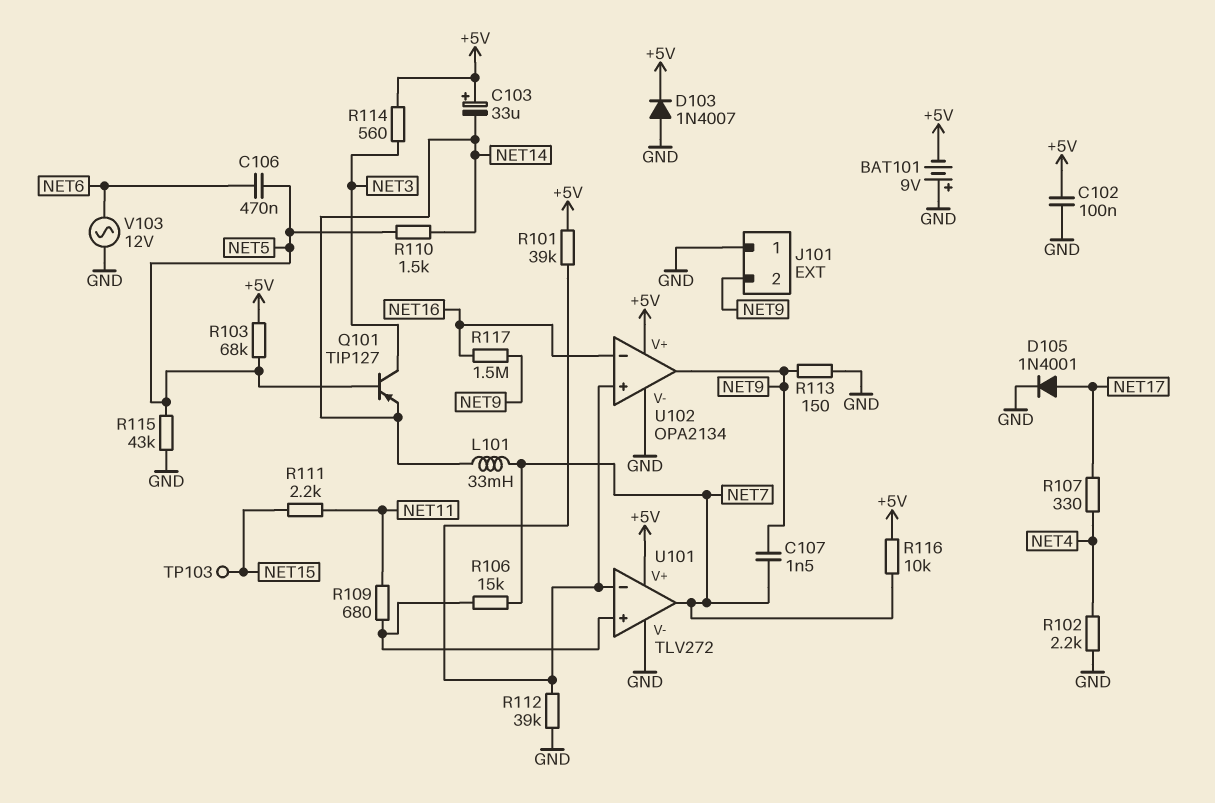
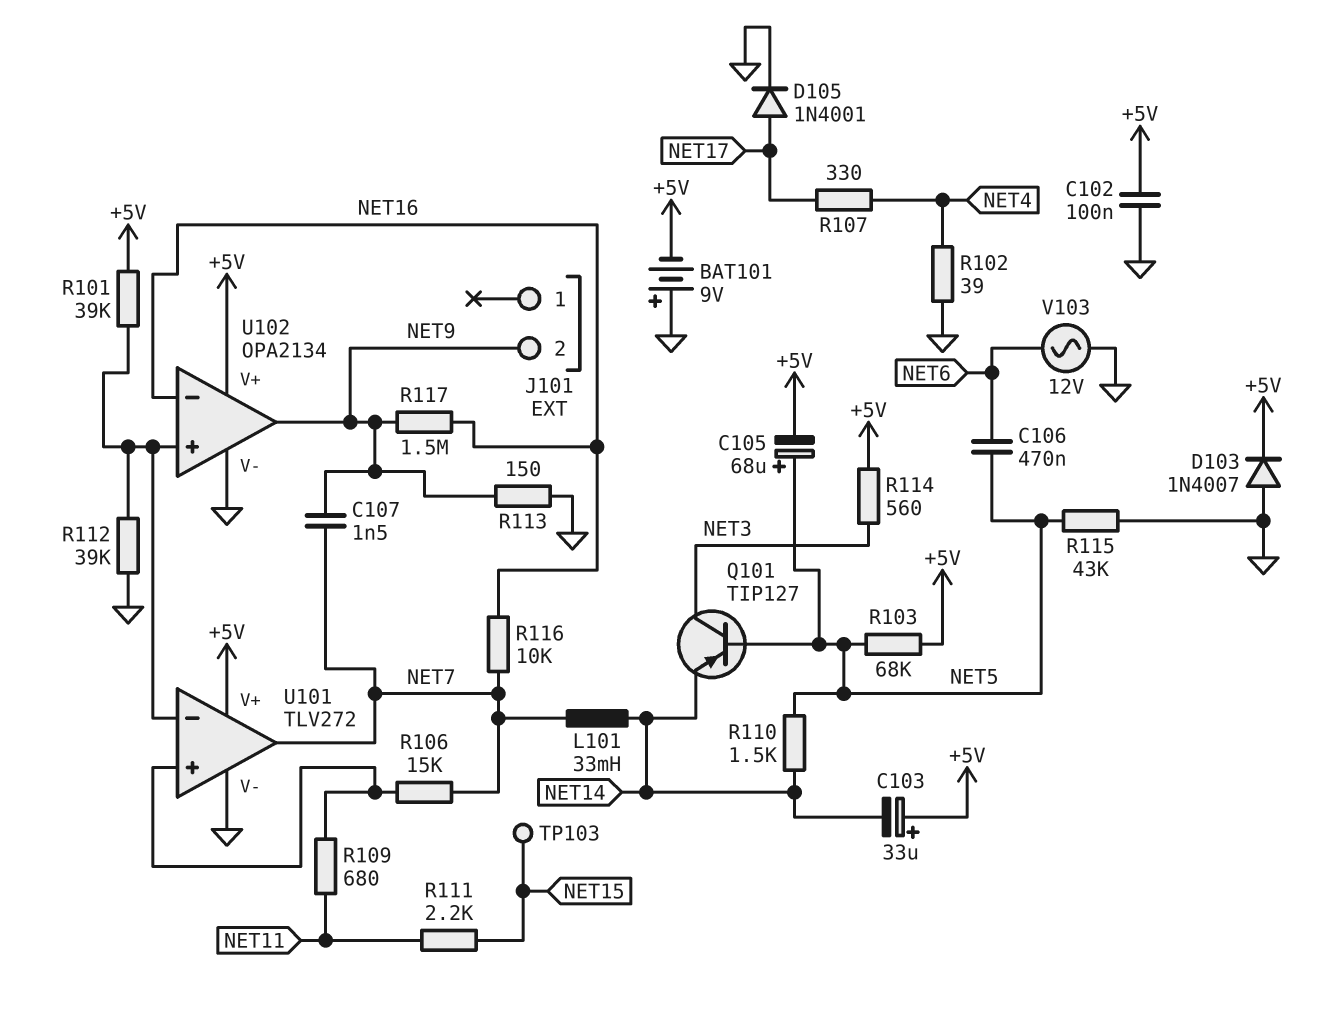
C105: none -> 68uF (plus NET5, minus +5V)
J101 pin 1: GND -> none
R102: 2.2k (GND, NET4) -> 39 (GND, NET4)
R116: 10k (+5V, NET7) -> 10k (NET7, NET16)

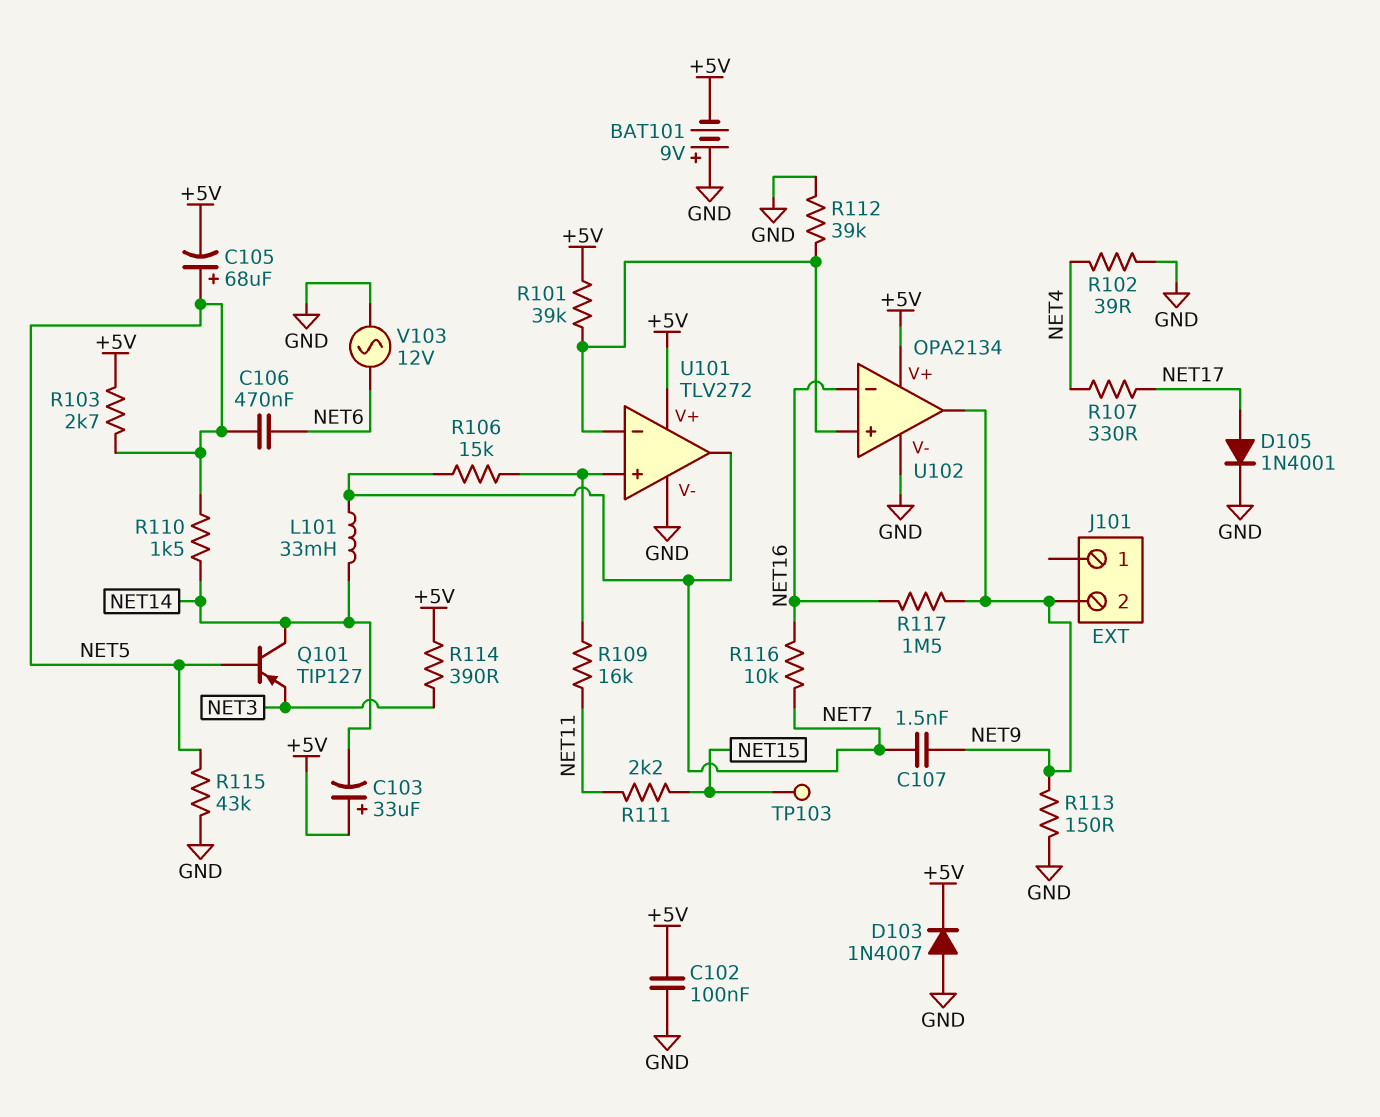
Q101: PNP TIP127 (B NET5, C NET3, E NET14) -> PNP TIP127 (B NET5, C NET14, E NET3)
R103: 68k (+5V, NET5) -> 2.7k (+5V, NET5)
R109: 680 (NET11, U101/in+) -> 16k (NET11, U101/in+)
R114: 560 (+5V, NET3) -> 390 (+5V, NET3)

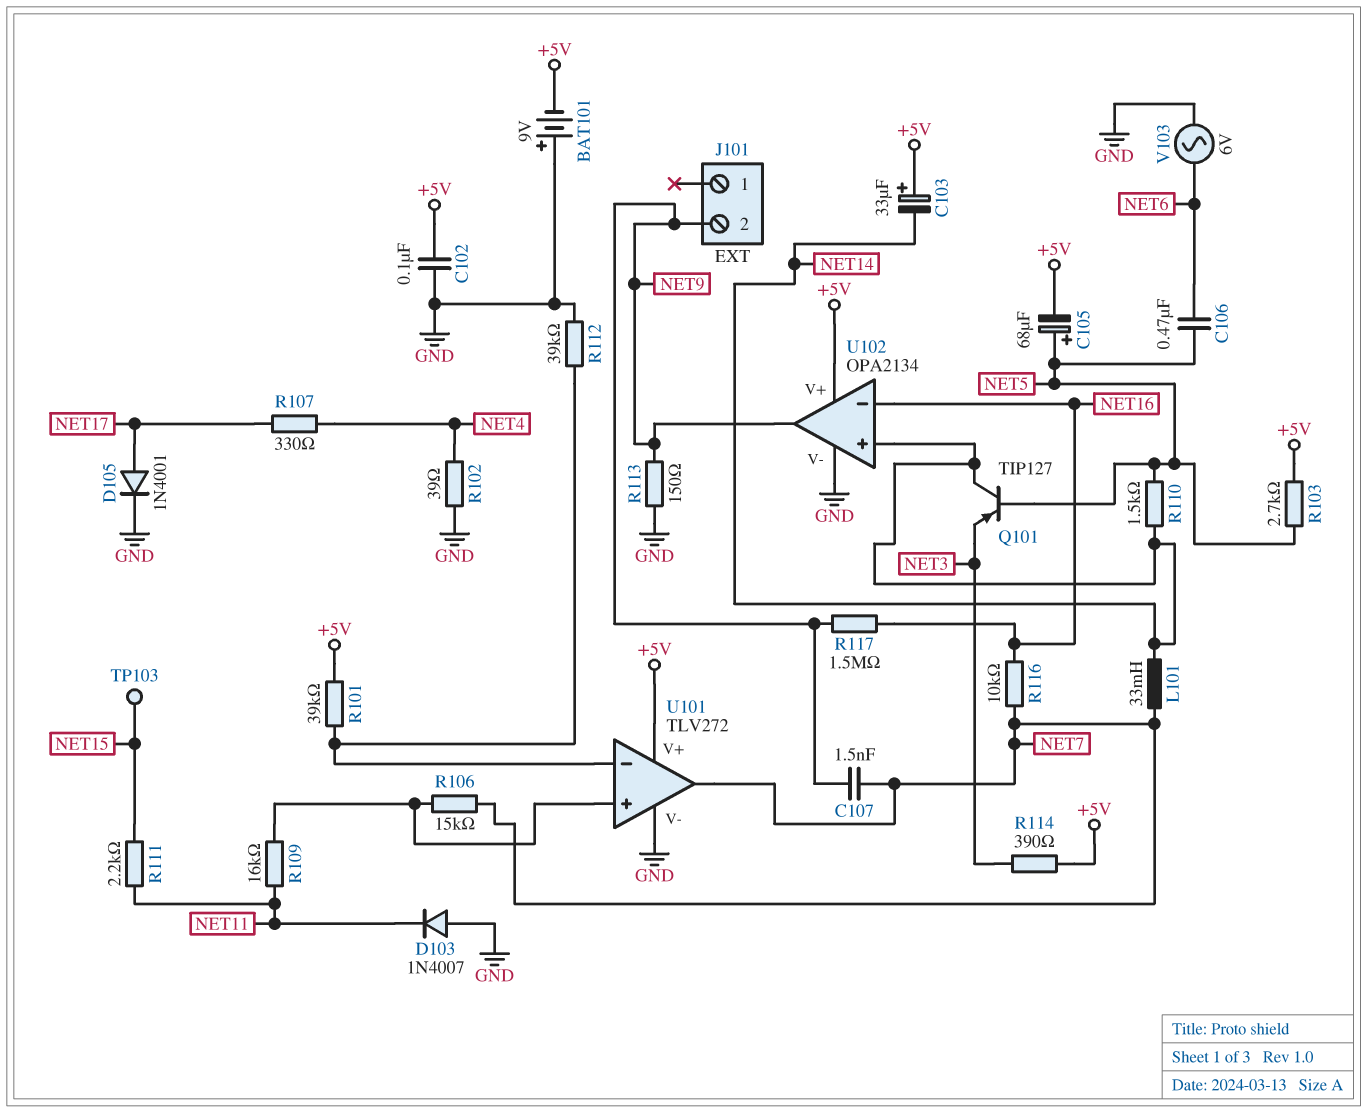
D103: diode 1N4007 (A GND, K +5V) -> diode 1N4007 (A GND, K NET11)
R115: 43k (GND, NET5) -> none
U102 pin in+: U101/in- -> NET14
V103: AC 12V (GND, NET6) -> AC 6V (GND, NET6)

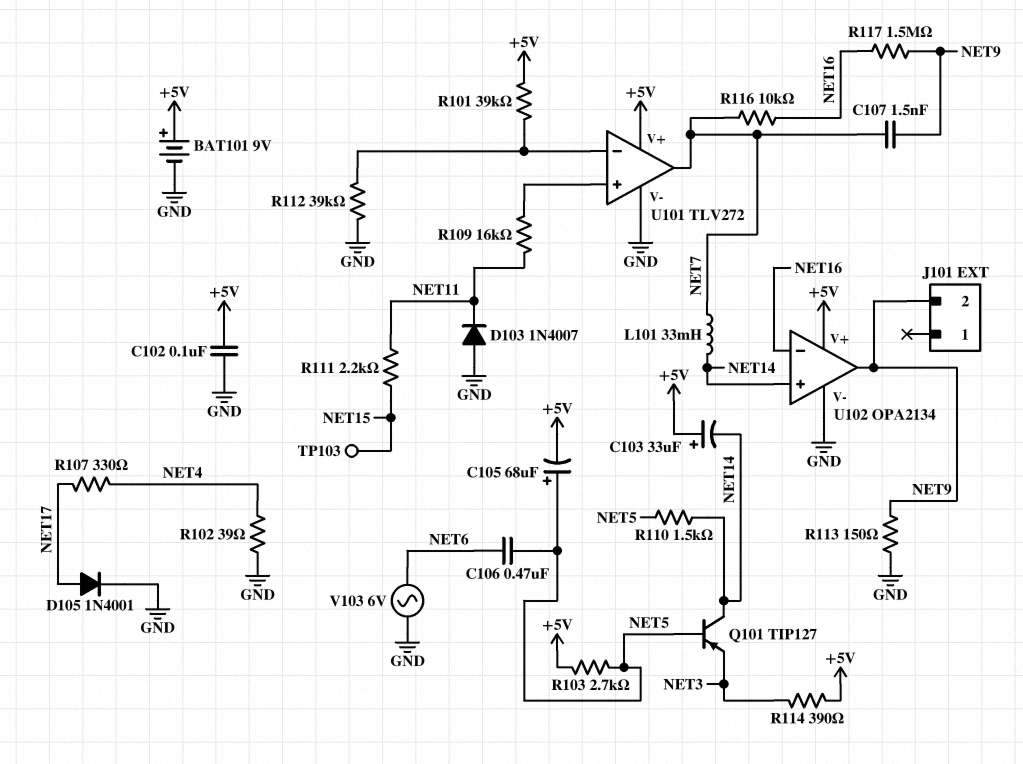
BAT101: 9V (plus GND, minus +5V) -> 9V (plus +5V, minus GND)
R106: 15k (NET7, U101/in+) -> none

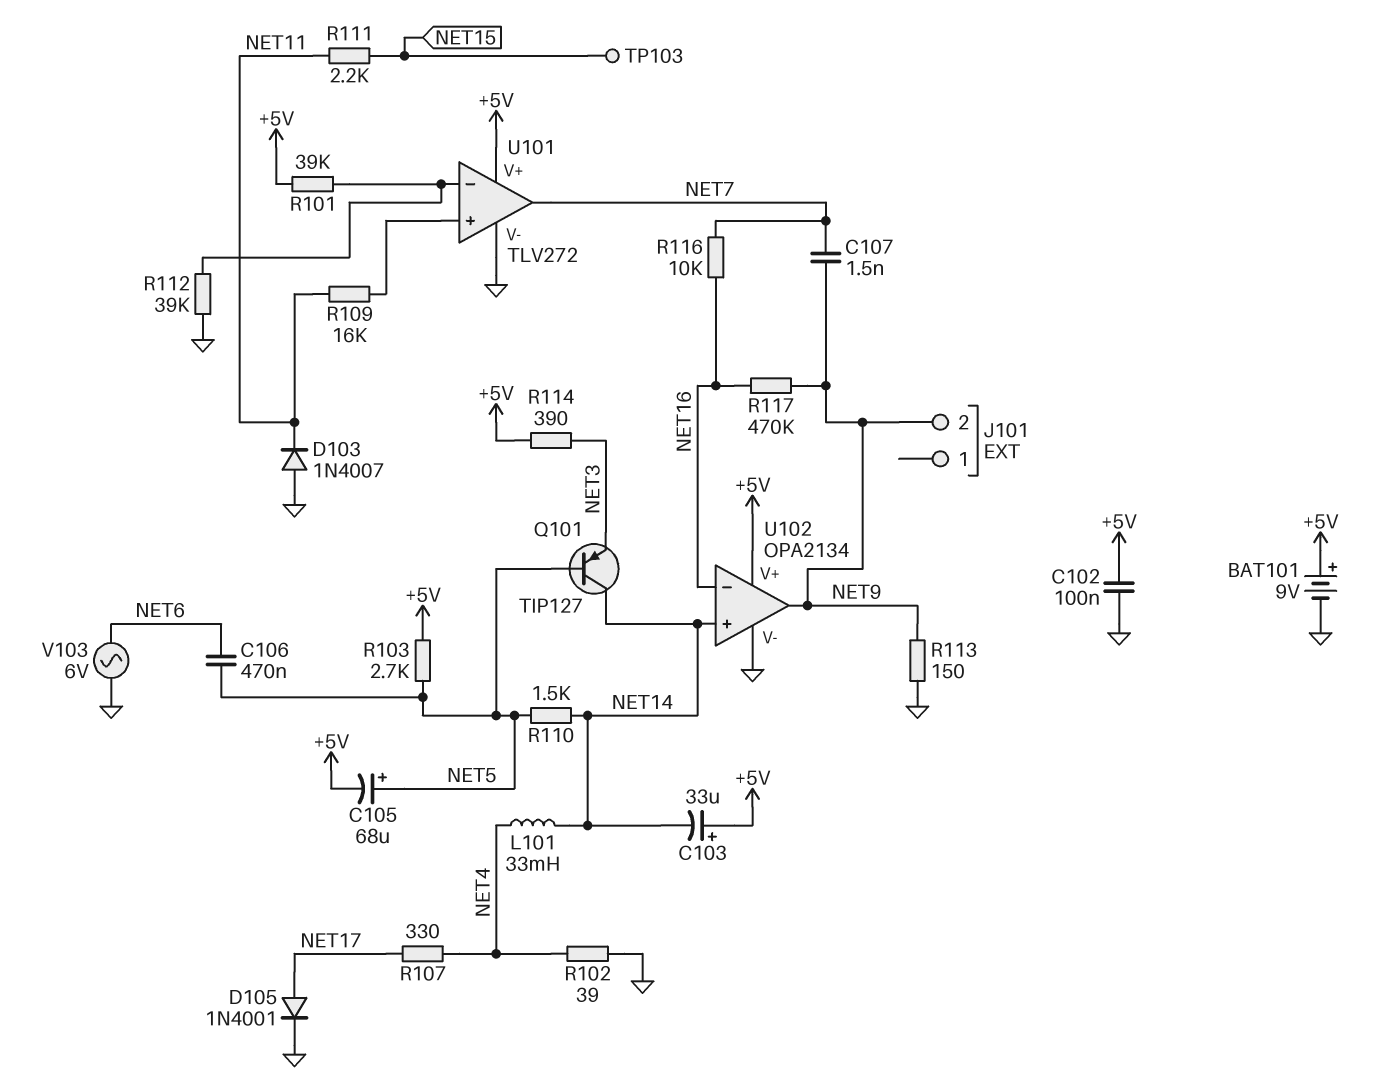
L101: 33mH (NET7, NET14) -> 33mH (NET4, NET14)
R117: 1.5M (NET9, NET16) -> 470k (NET9, NET16)

